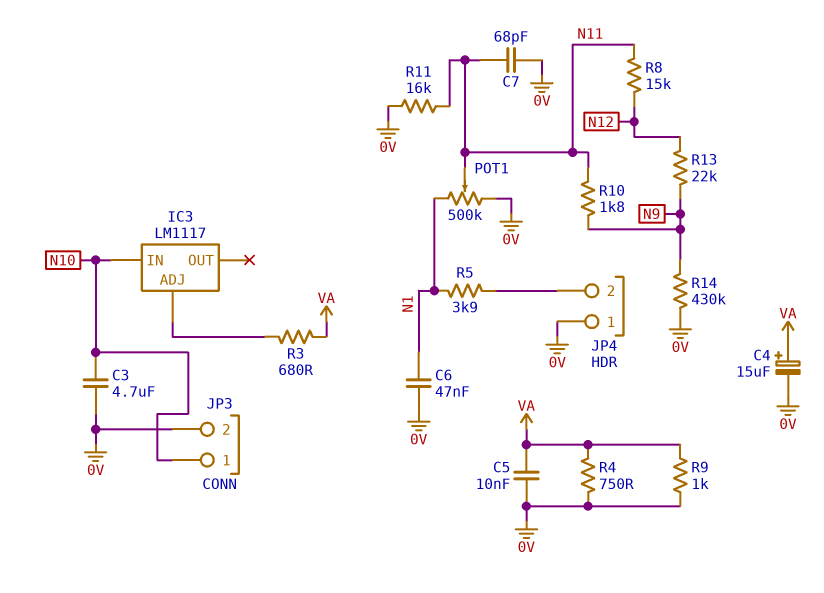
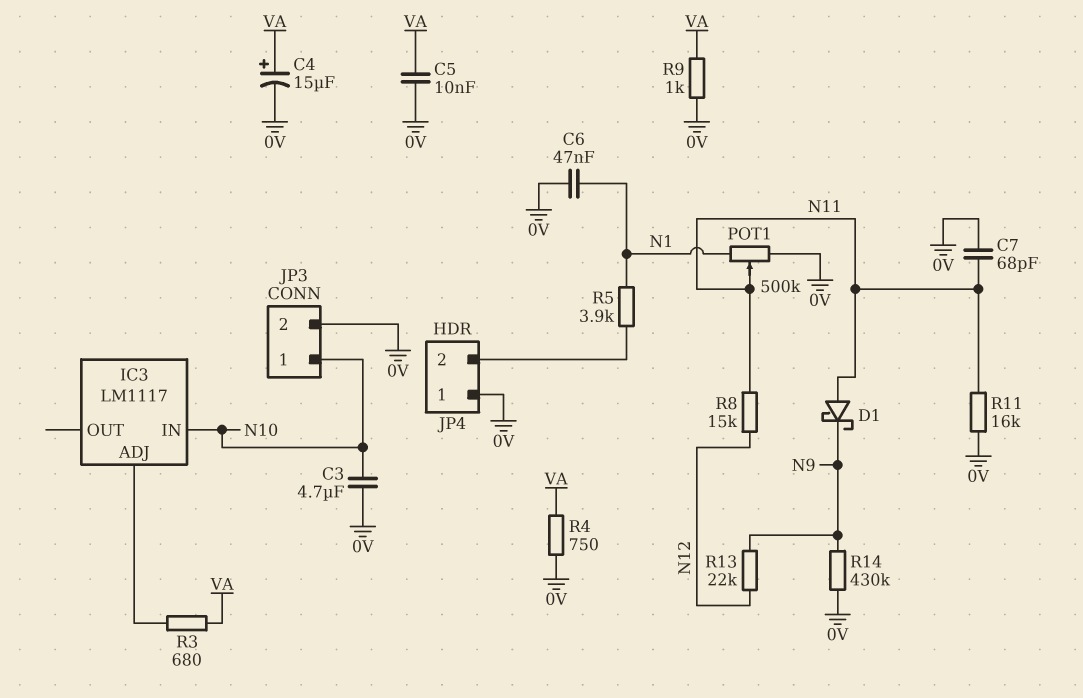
D1: none -> schottky (A N11, K N9)
R10: 1.8k (N9, N11) -> none

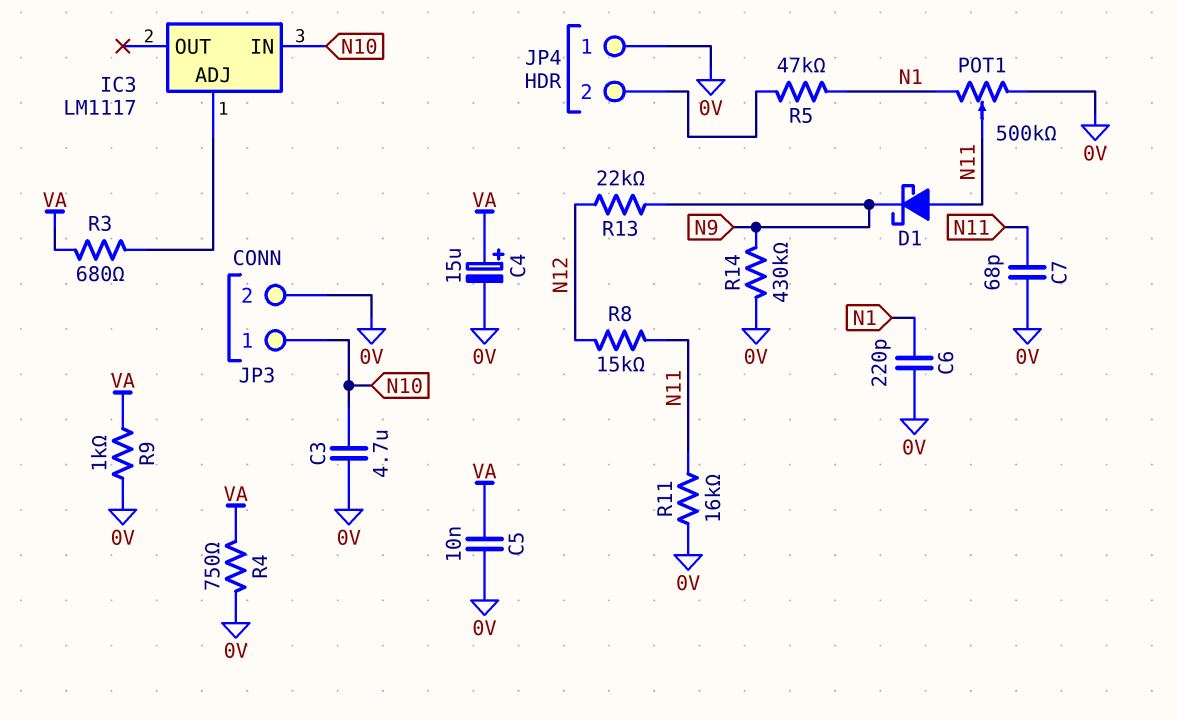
C6: 47nF (0V, N1) -> 220pF (0V, N1)
R5: 3.9k (JP4/2, N1) -> 47k (JP4/2, N1)

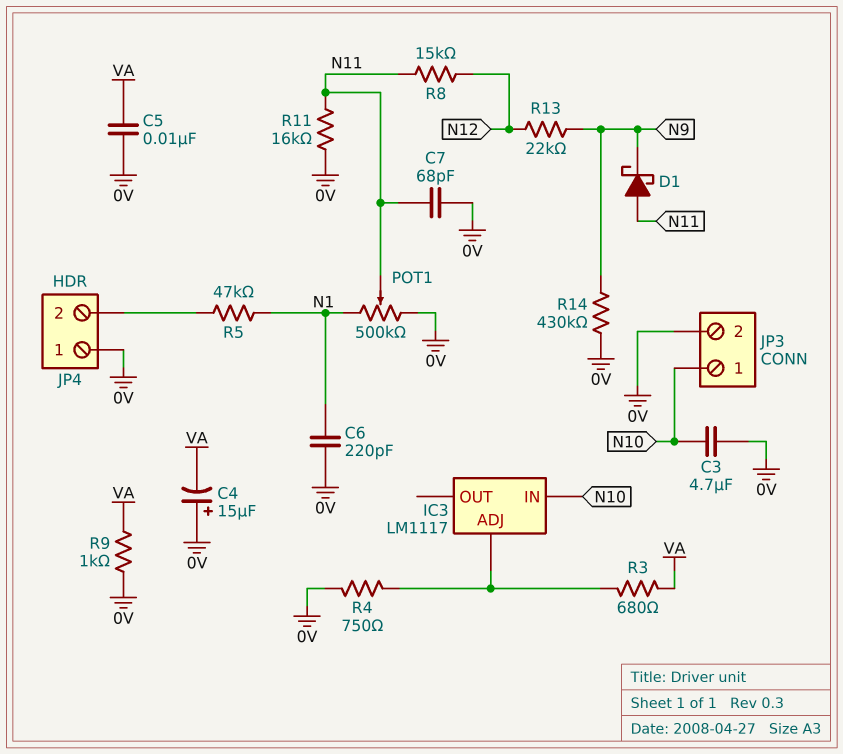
C4: 15uF (plus VA, minus 0V) -> 15uF (plus 0V, minus VA)
R4: 750 (0V, VA) -> 750 (0V, IC3/ADJ)

